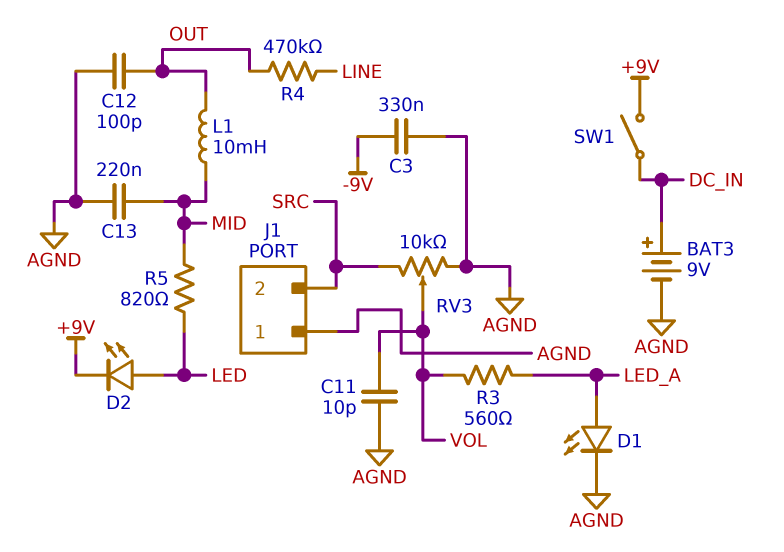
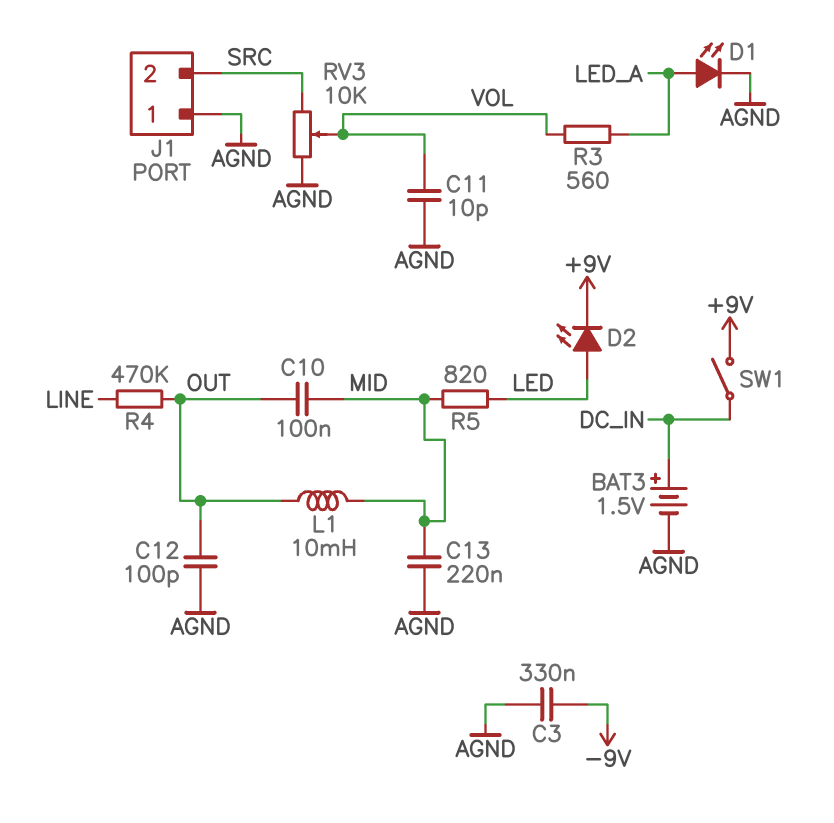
BAT3: 9V (plus DC_IN, minus AGND) -> 1.5V (plus DC_IN, minus AGND)
C10: none -> 100nF (MID, OUT)

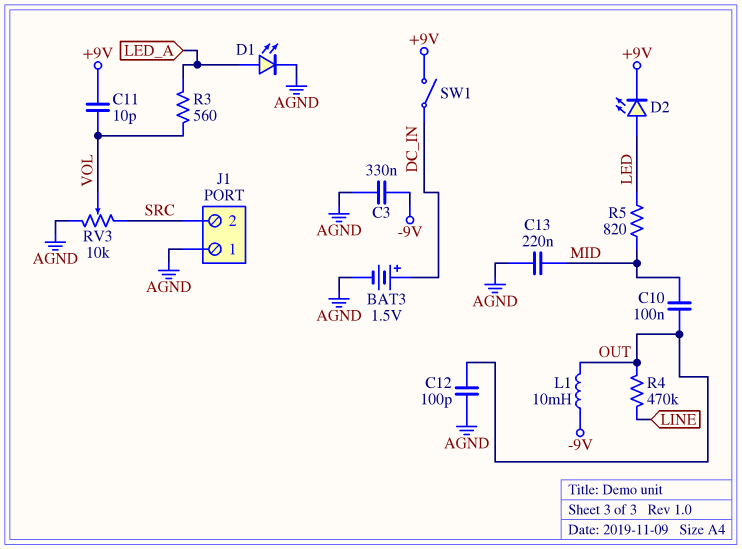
C11: 10pF (AGND, VOL) -> 10pF (+9V, VOL)
L1: 10mH (MID, OUT) -> 10mH (-9V, OUT)

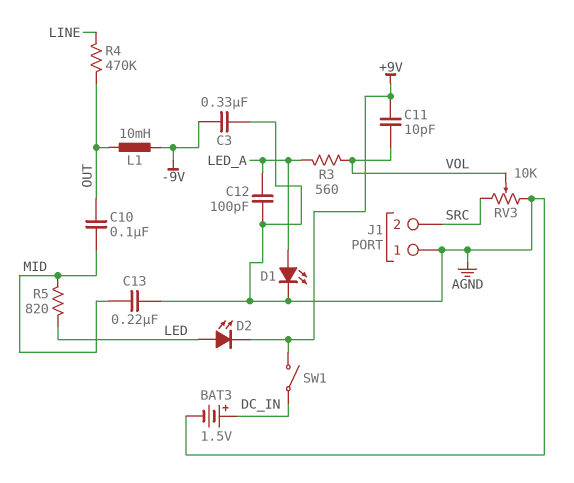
C12: 100pF (AGND, OUT) -> 100pF (AGND, LED_A)

